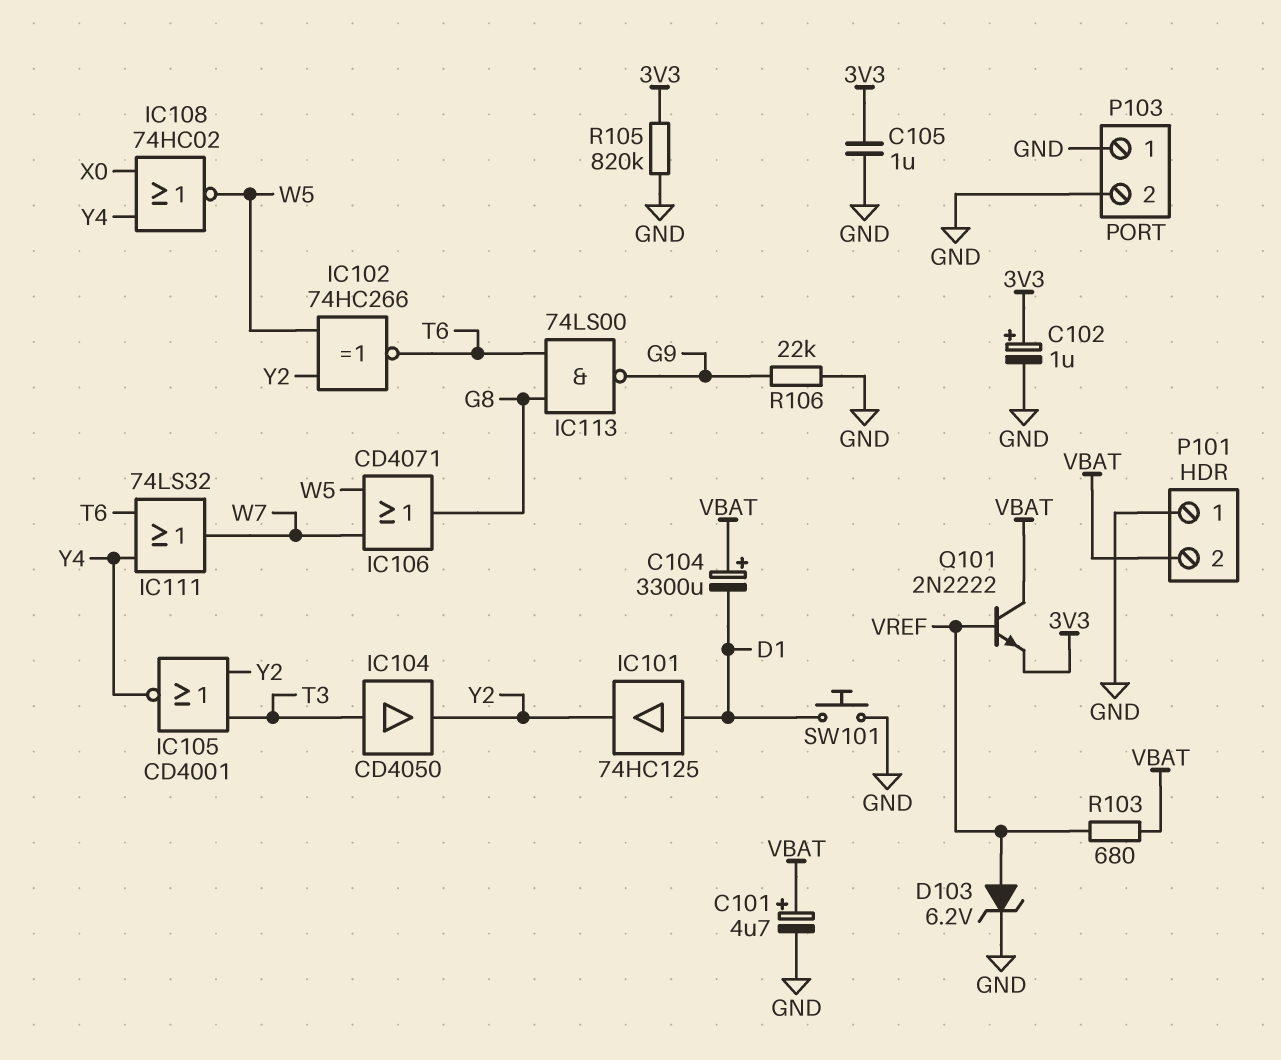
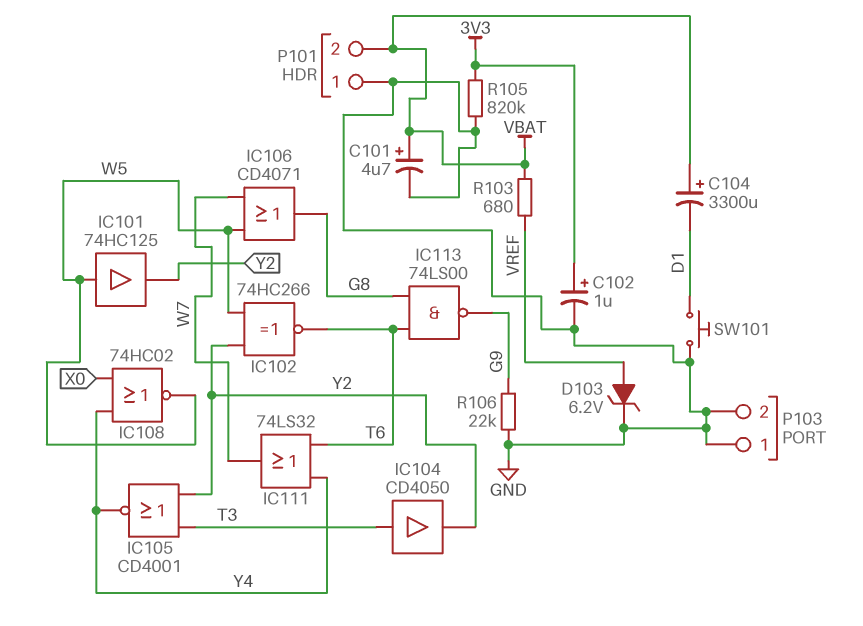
C105: 1uF (3V3, GND) -> none
IC101: buffer 74HC125 (in D1, out Y2) -> buffer 74HC125 (in W5, out Y2)
Q101: NPN 2N2222 (B VREF, C VBAT, E 3V3) -> none

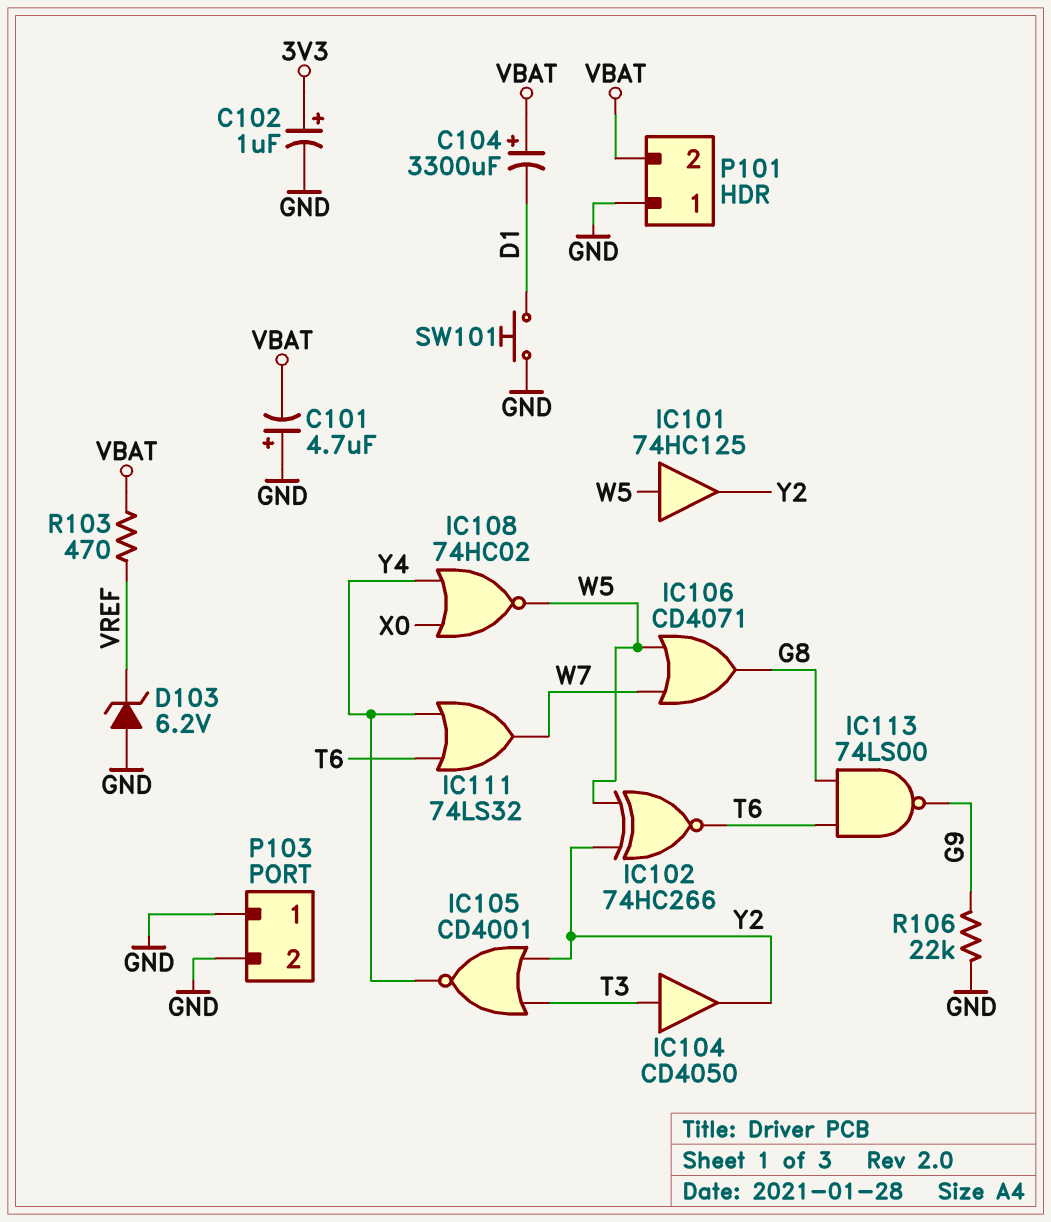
C101: 4.7uF (plus VBAT, minus GND) -> 4.7uF (plus GND, minus VBAT)
D103: zener 6.2V (A VREF, K GND) -> zener 6.2V (A GND, K VREF)
R103: 680 (VBAT, VREF) -> 470 (VBAT, VREF)
R105: 820k (3V3, GND) -> none

